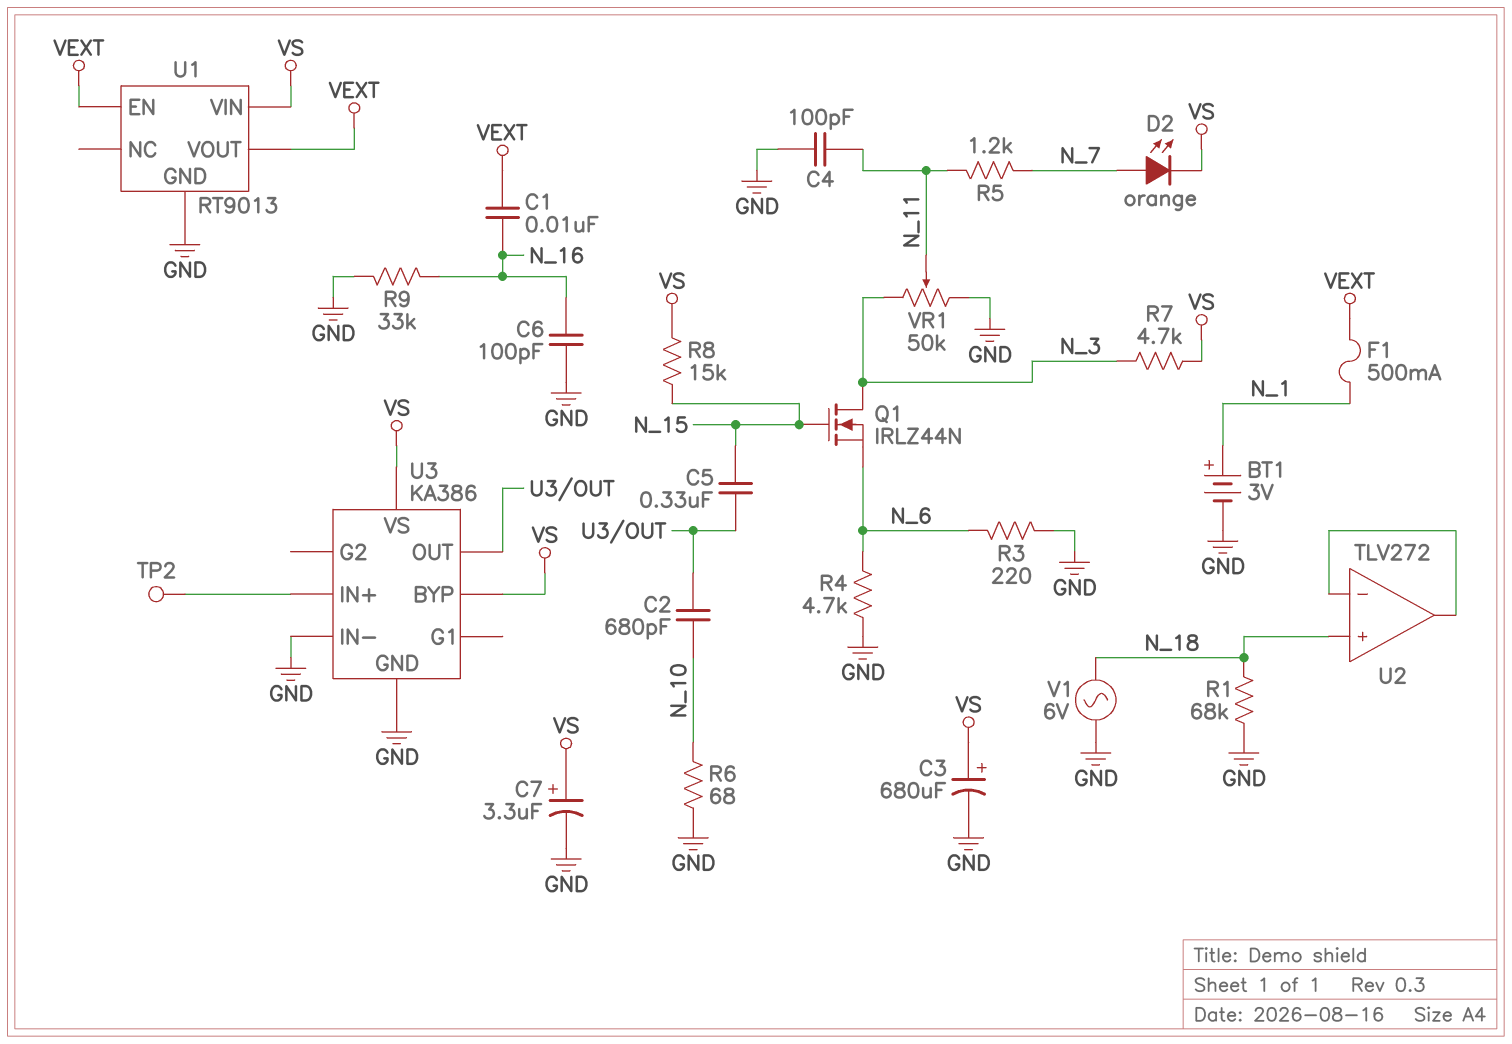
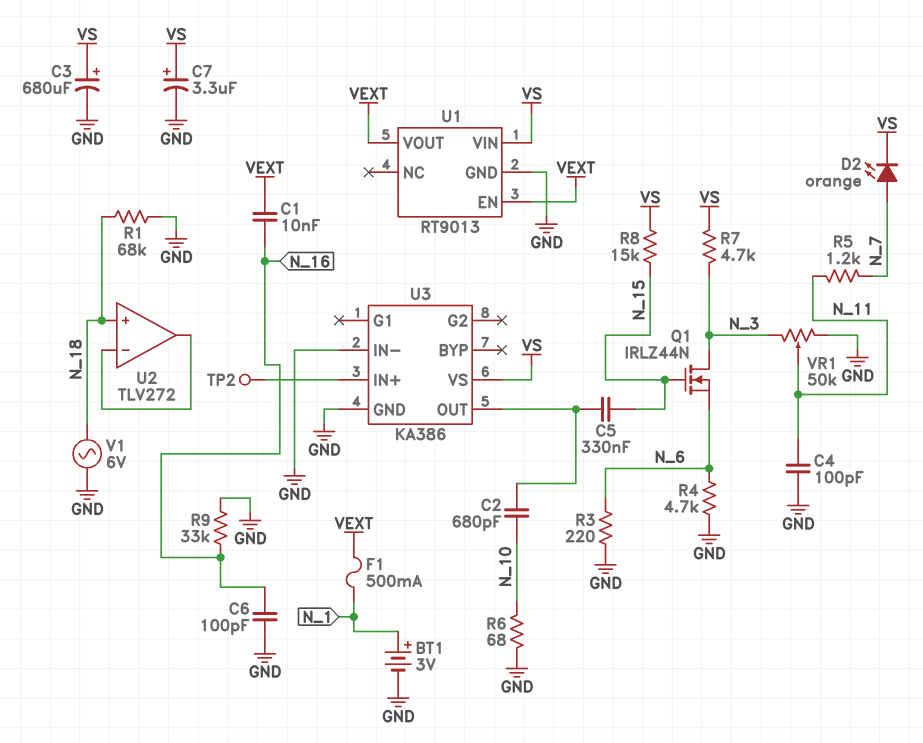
U3 pin BYP: VS -> none

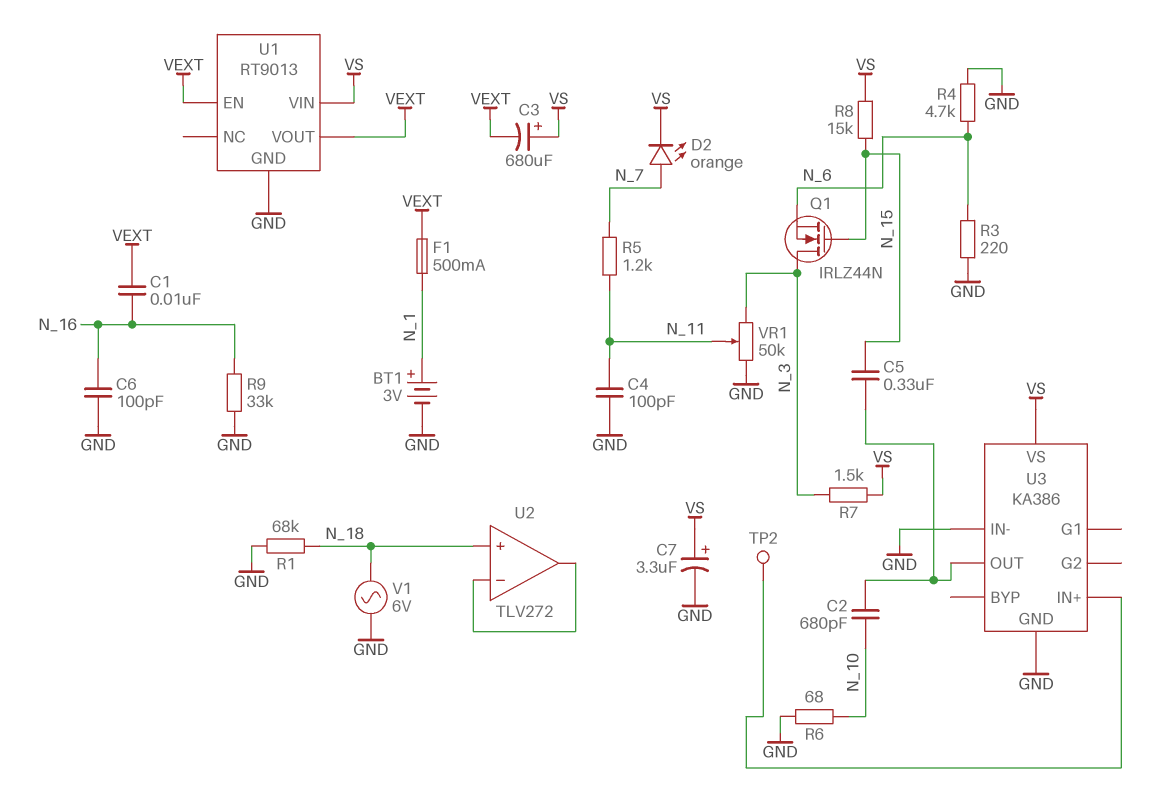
C3: 680uF (plus VS, minus GND) -> 680uF (plus VS, minus VEXT)
R7: 4.7k (N_3, VS) -> 1.5k (N_3, VS)

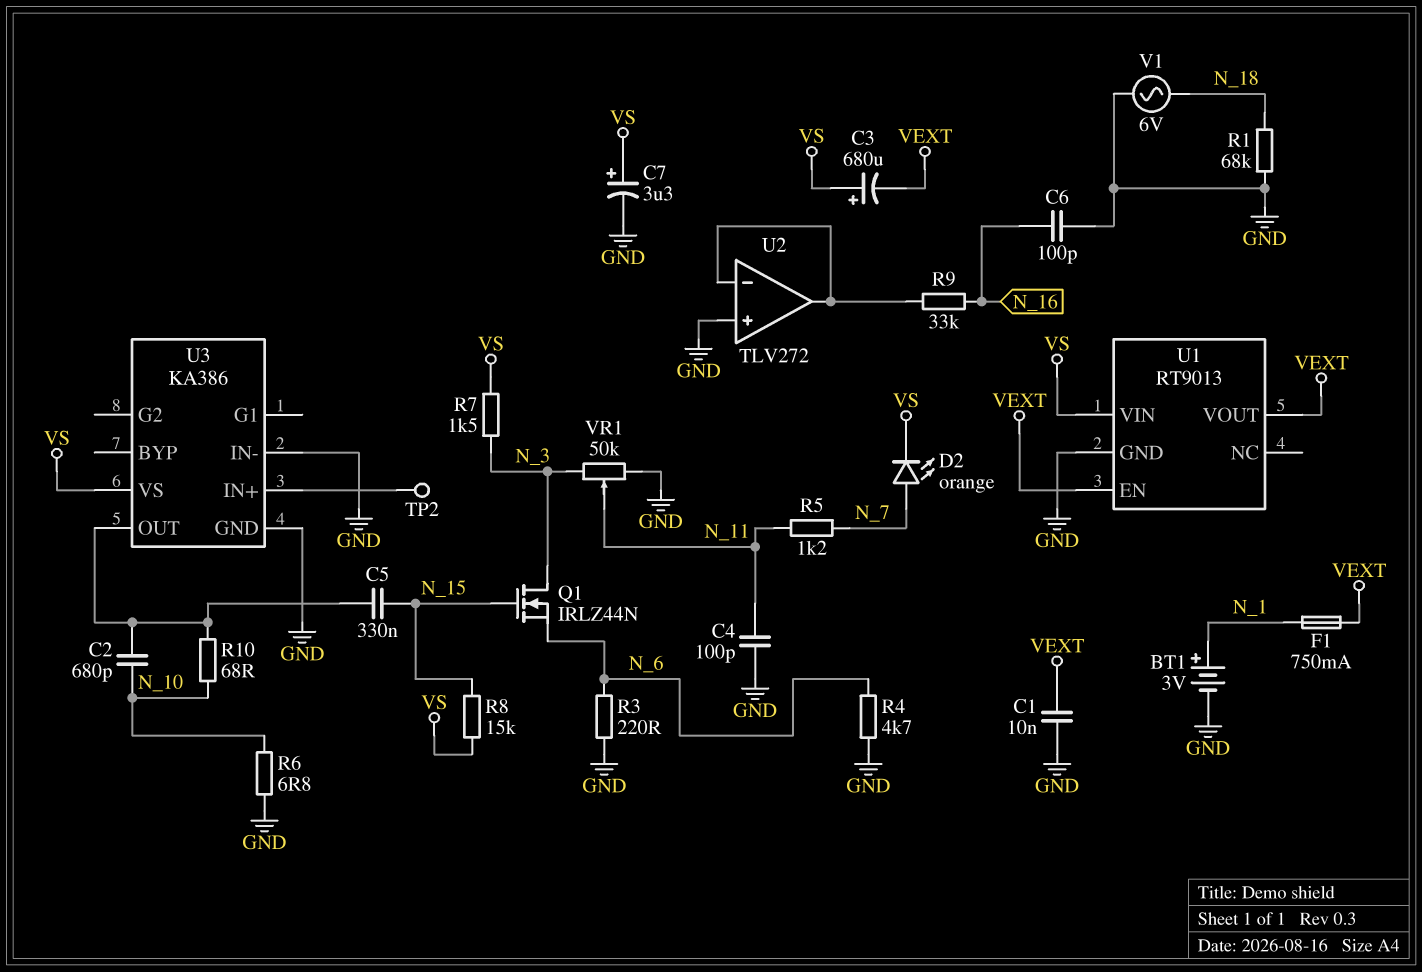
C1: 10nF (N_16, VEXT) -> 10nF (GND, VEXT)
F1: 500mA (N_1, VEXT) -> 750mA (N_1, VEXT)
R6: 68 (GND, N_10) -> 6.8 (GND, N_10)
R9: 33k (GND, N_16) -> 33k (N_16, U2/in-)
R10: none -> 68 (N_10, U3/OUT)
U2 pin in+: N_18 -> GND

